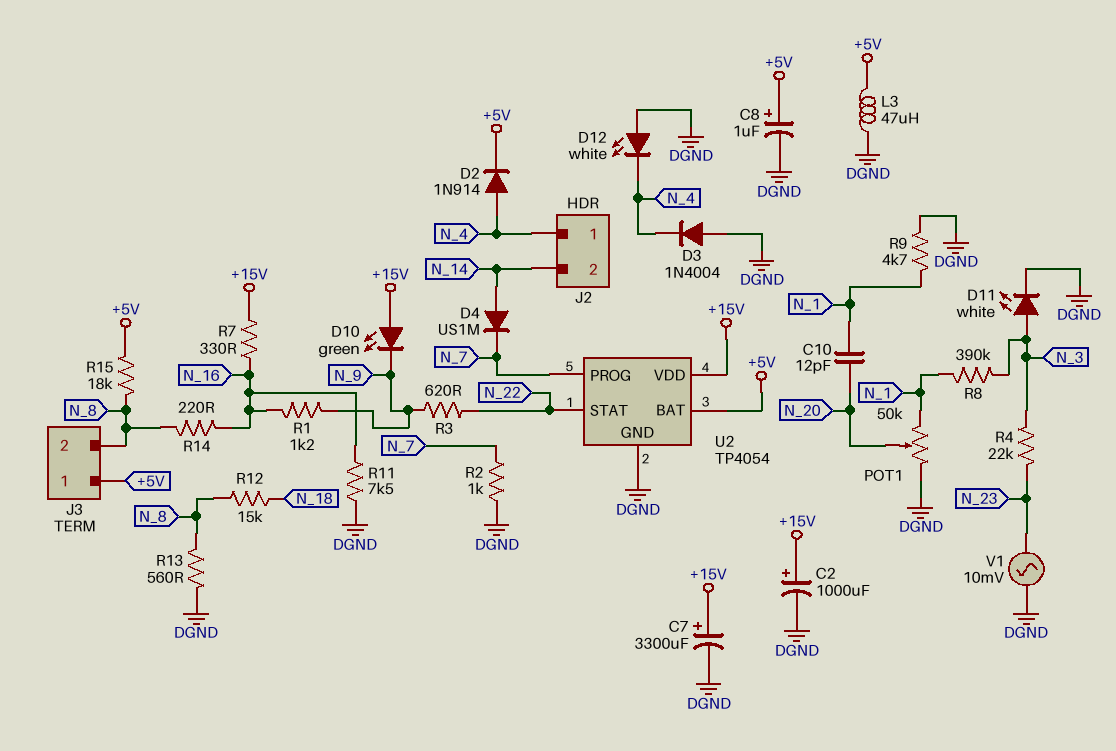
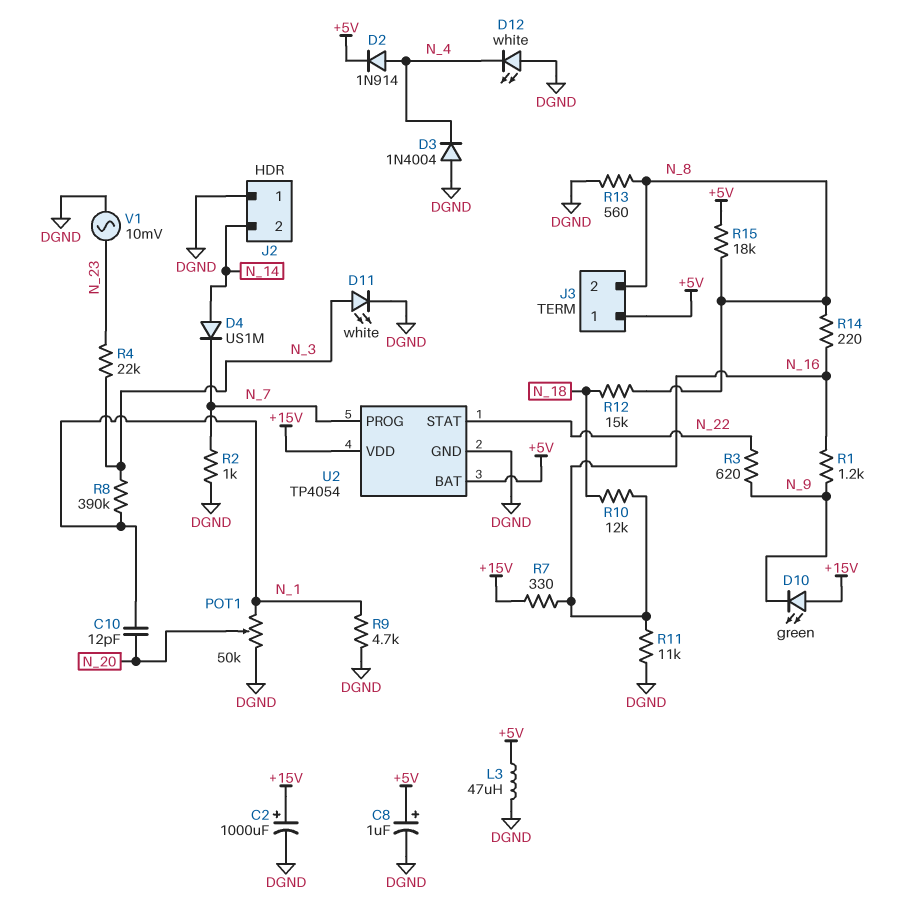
C7: 3300uF (plus +15V, minus DGND) -> none
J2 pin 1: N_4 -> DGND
R10: none -> 12k (N_16, N_18)
R11: 7.5k (DGND, N_16) -> 11k (DGND, N_16)

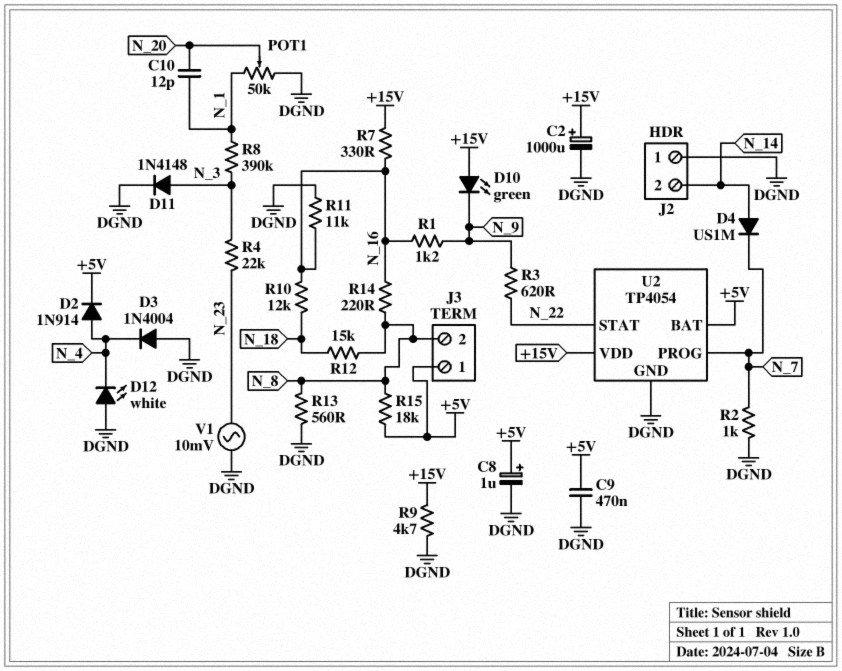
C9: none -> 470nF (+5V, DGND)
D11: LED white (A N_3, K DGND) -> diode 1N4148 (A N_3, K DGND)
L3: 47uH (+5V, DGND) -> none
R9: 4.7k (DGND, N_1) -> 4.7k (+15V, DGND)

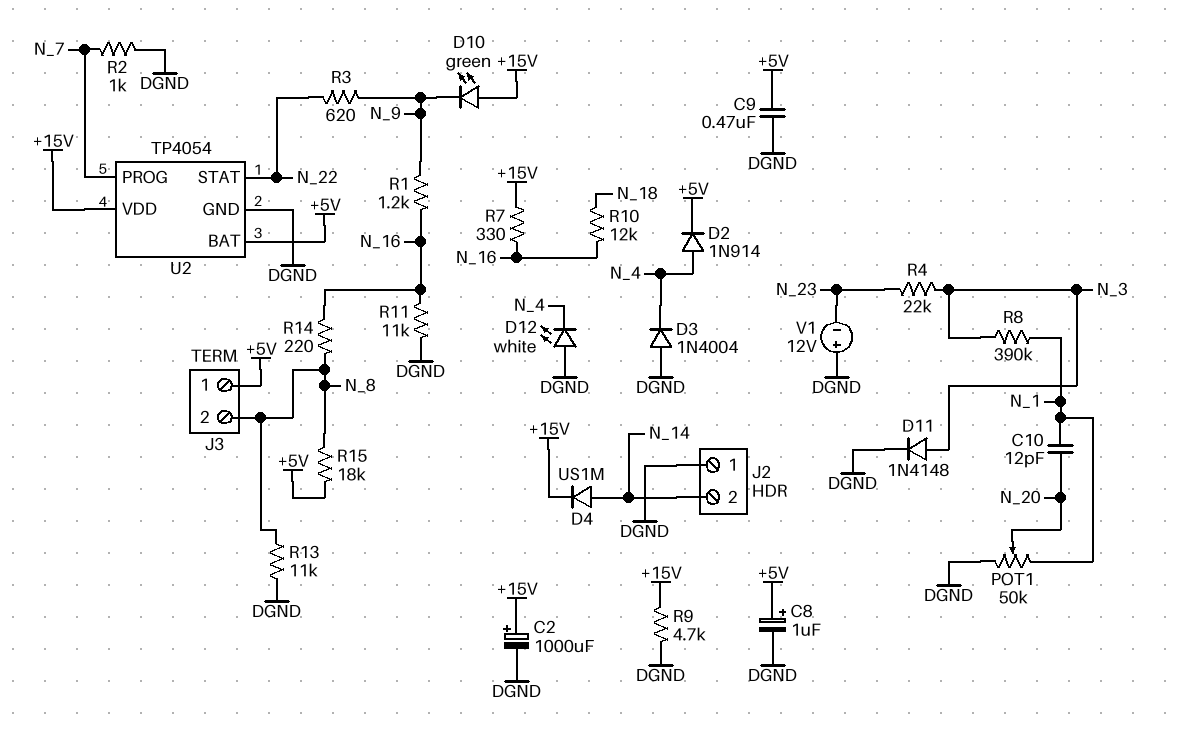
D4: diode US1M (A N_14, K N_7) -> diode US1M (A N_14, K +15V)
R12: 15k (N_8, N_18) -> none
R13: 560 (DGND, N_8) -> 11k (DGND, N_8)
V1: AC 10mV (DGND, N_23) -> 12V (plus DGND, minus N_23)

